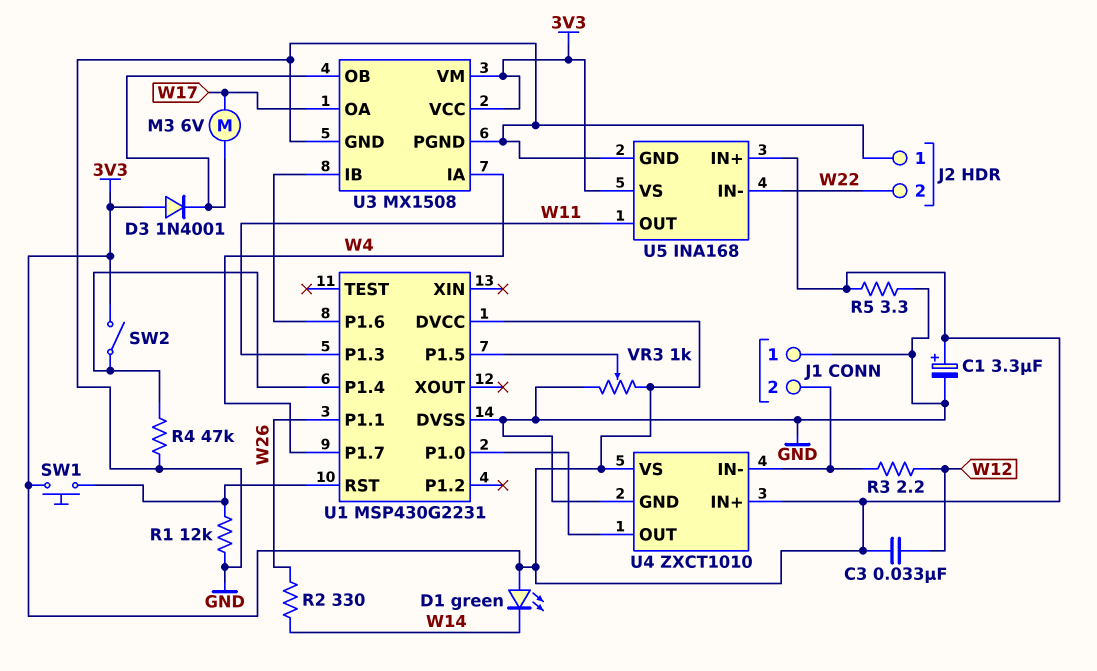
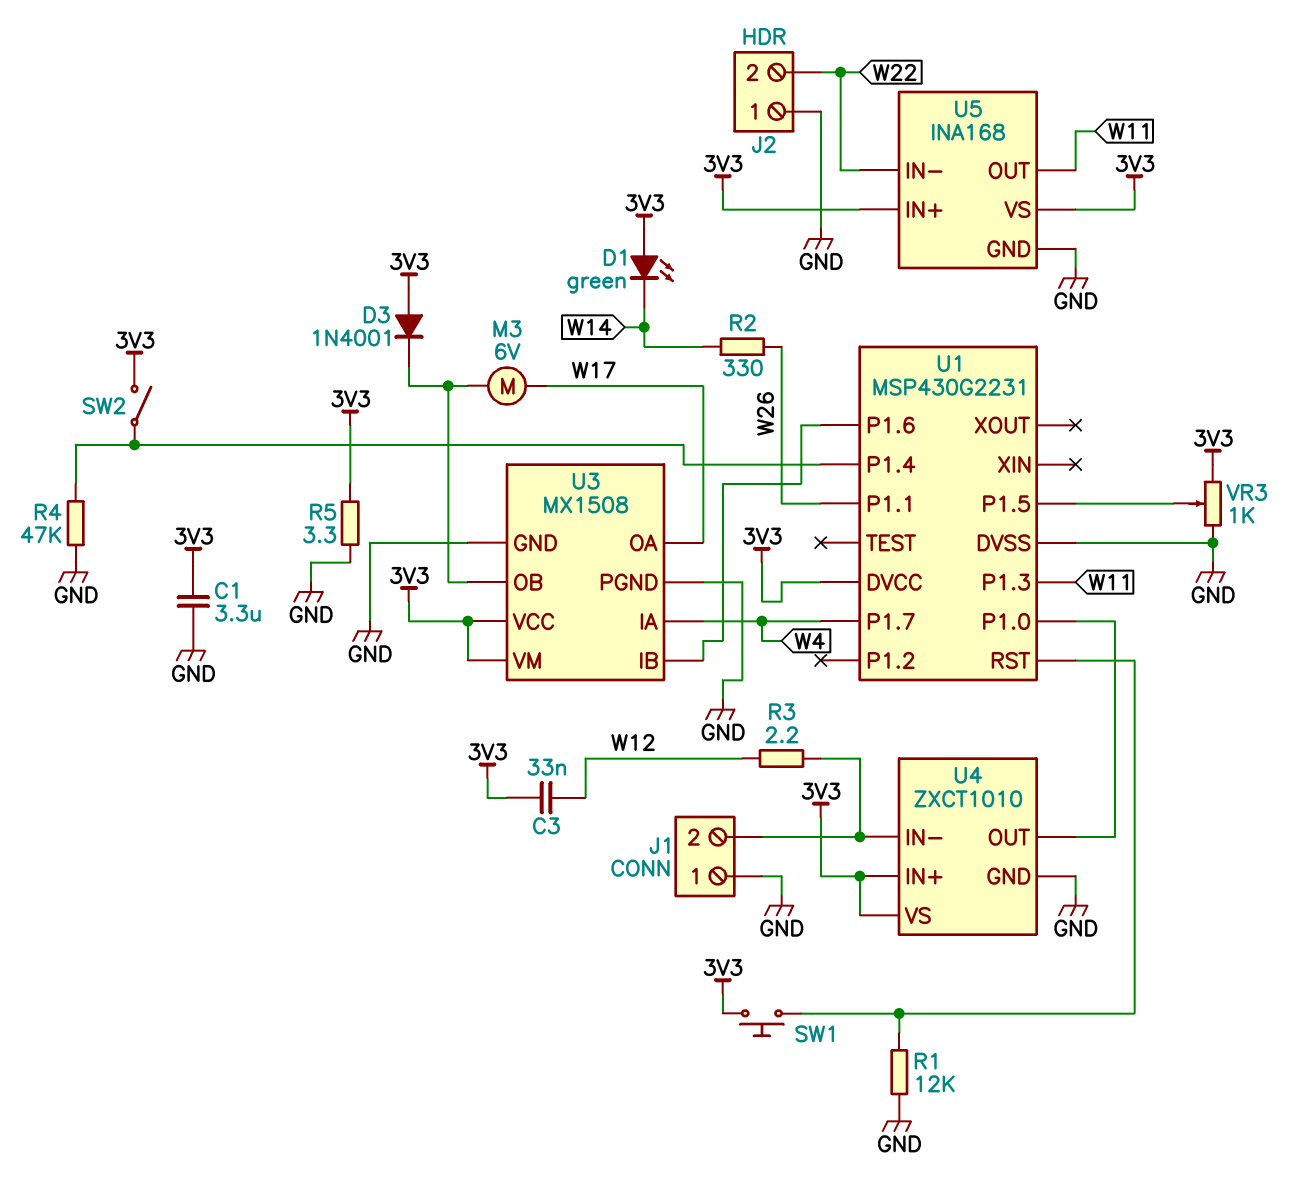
C1: 3.3uF (plus 3V3, minus GND) -> 3.3uF (3V3, GND)

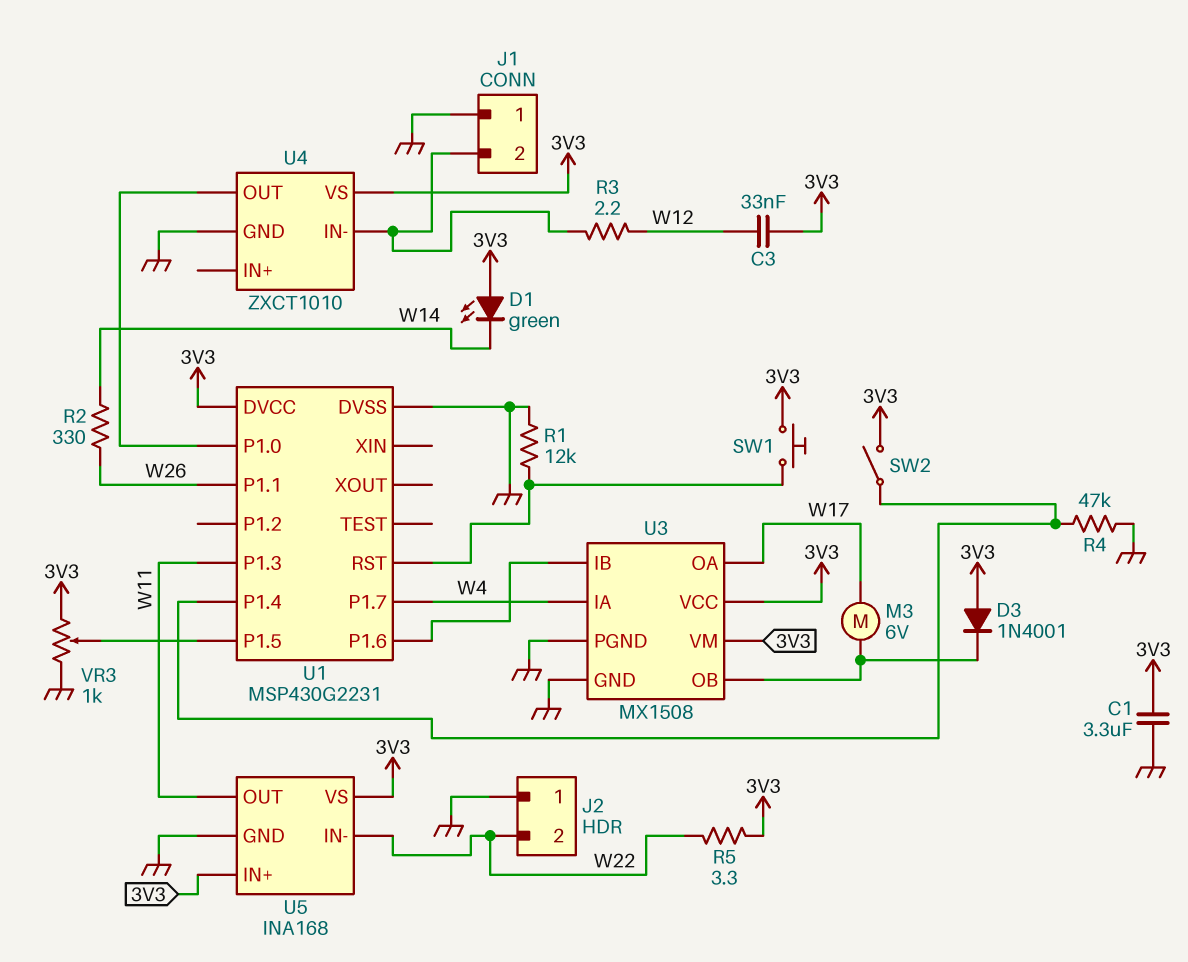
R5: 3.3 (3V3, GND) -> 3.3 (3V3, W22)
U4 pin IN+: 3V3 -> none

